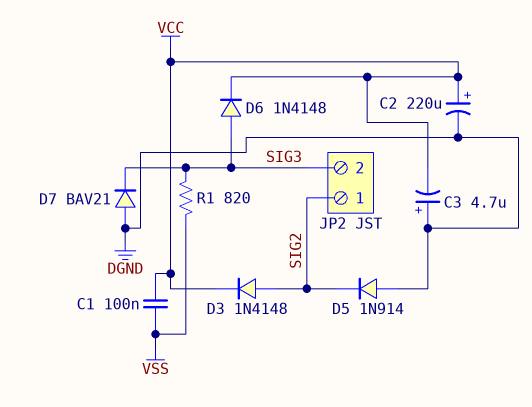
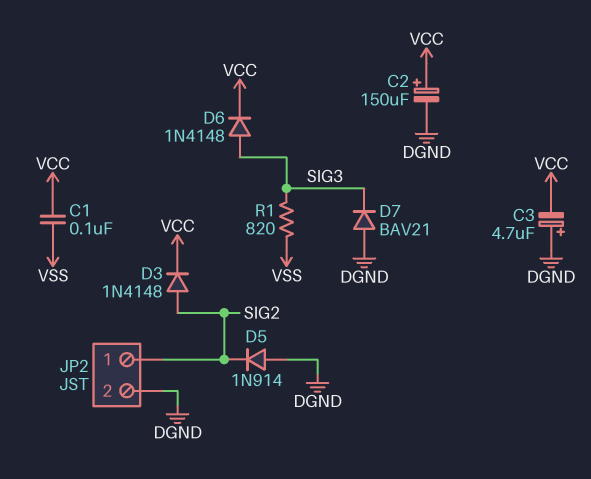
C2: 220uF (plus VCC, minus DGND) -> 150uF (plus VCC, minus DGND)
JP2 pin 2: SIG3 -> DGND

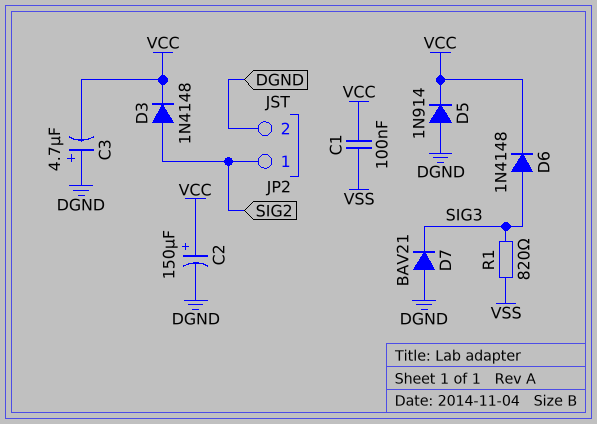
D5: diode 1N914 (A DGND, K SIG2) -> diode 1N914 (A DGND, K VCC)

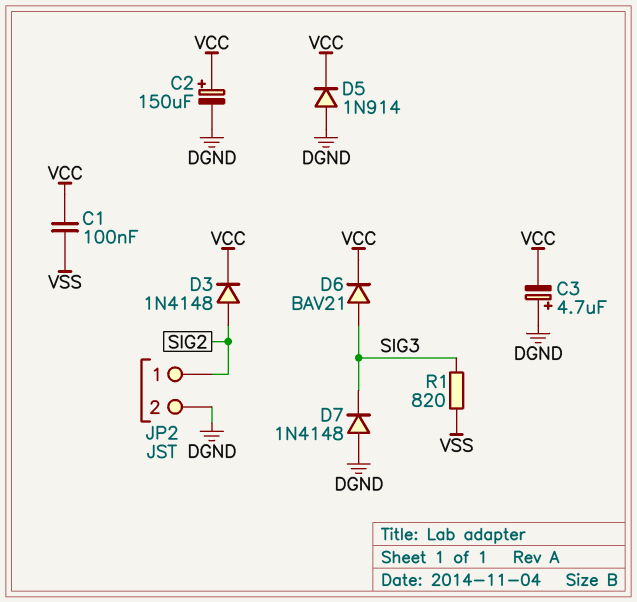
D6: diode 1N4148 (A SIG3, K VCC) -> diode BAV21 (A SIG3, K VCC)
D7: diode BAV21 (A DGND, K SIG3) -> diode 1N4148 (A DGND, K SIG3)

